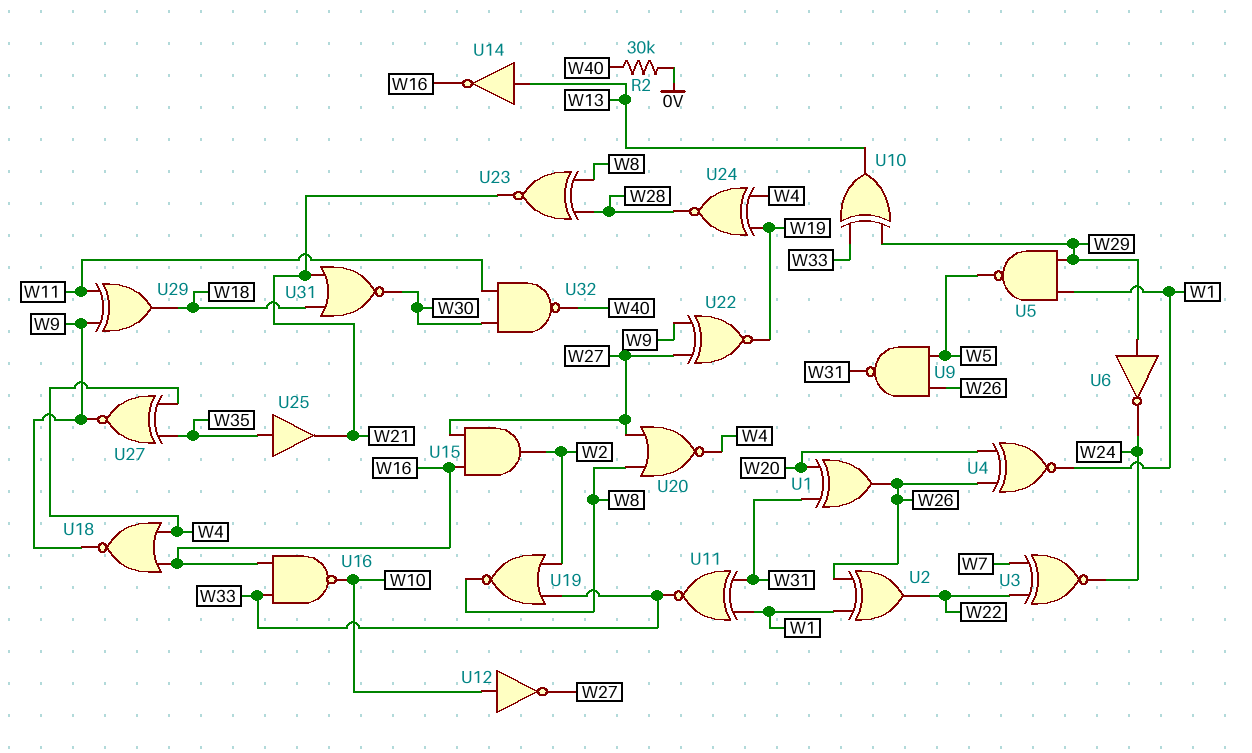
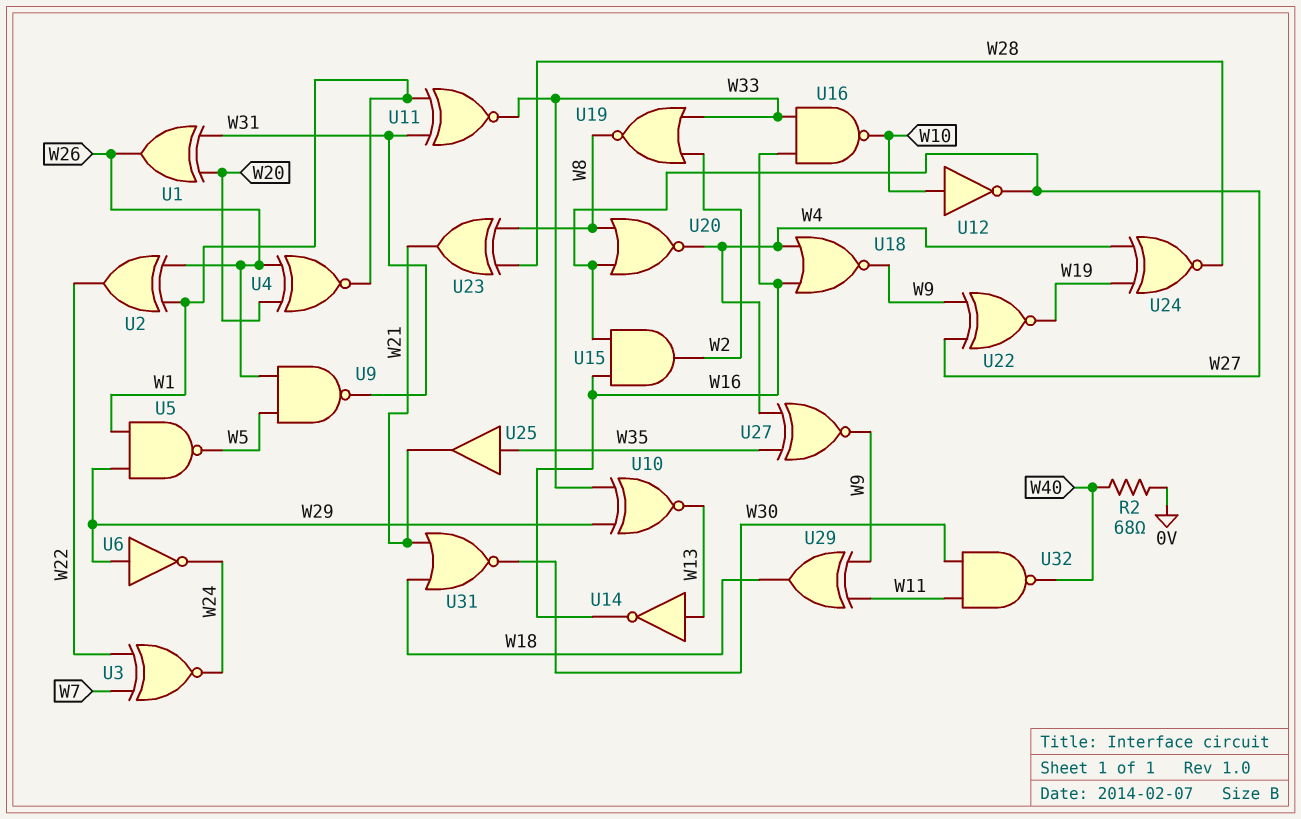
R2: 30k (0V, W40) -> 68 (0V, W40)
U10: XOR (in W29, in W33, out W13) -> XNOR (in W29, in W33, out W13)
U23: XNOR (in W8, in W28, out W21) -> XOR (in W8, in W28, out W21)

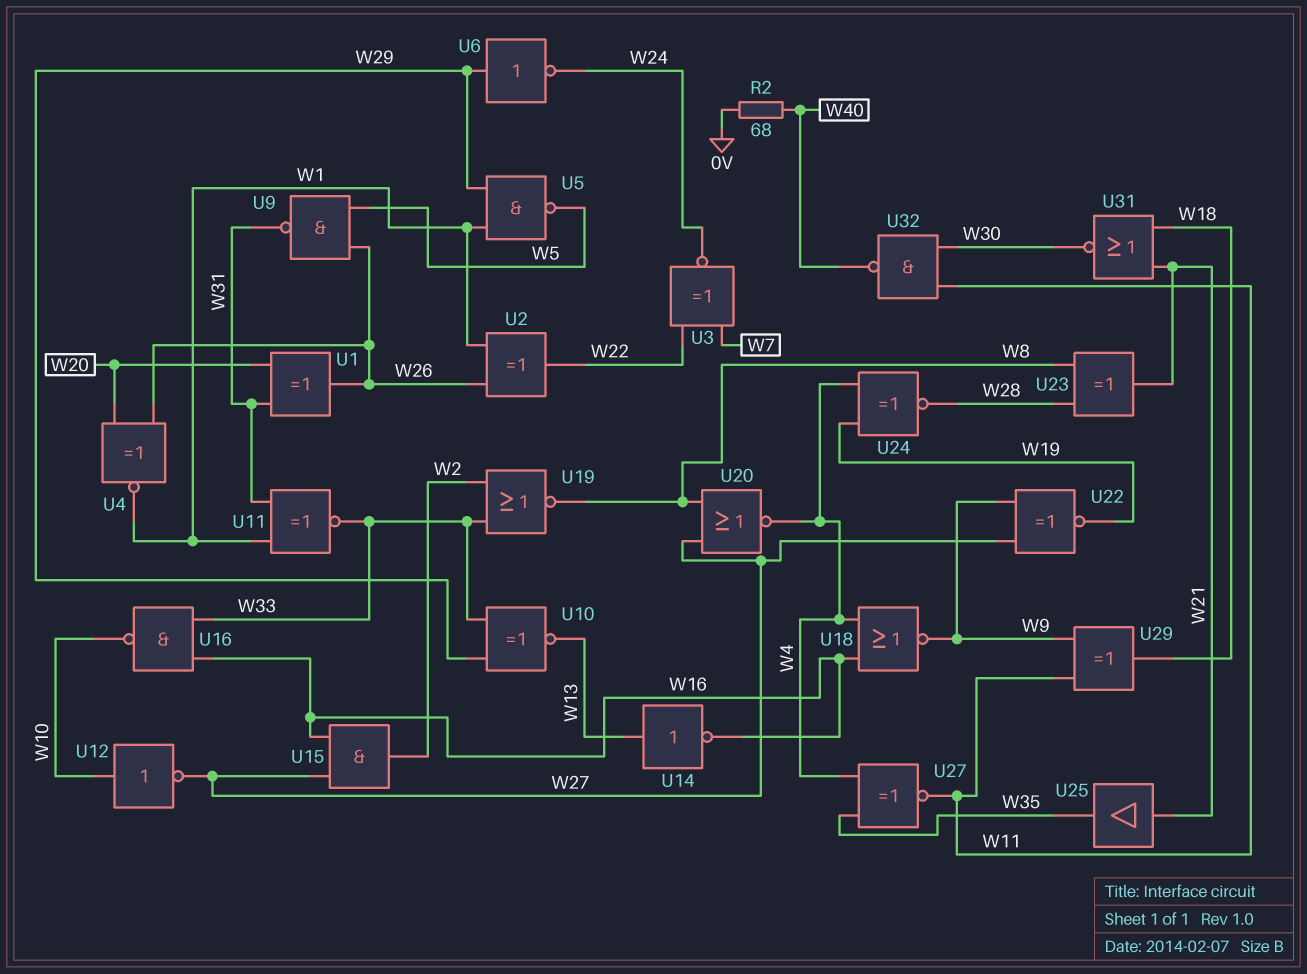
U25: buffer (in W35, out W21) -> buffer (in W21, out W35)
U27: XNOR (in W4, in W35, out W9) -> XNOR (in W4, in W35, out W11)

